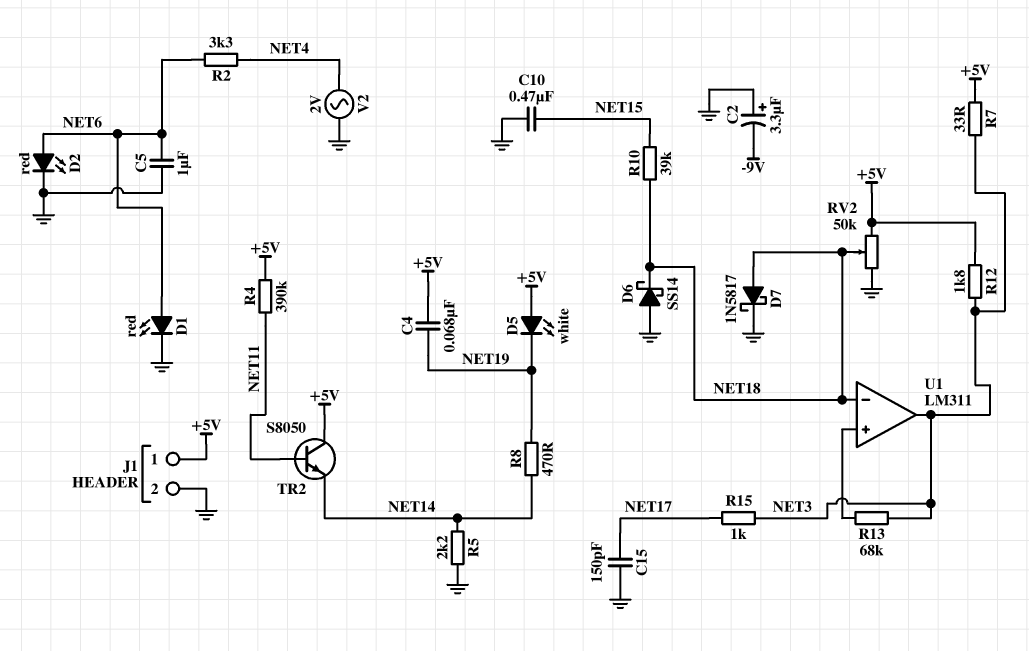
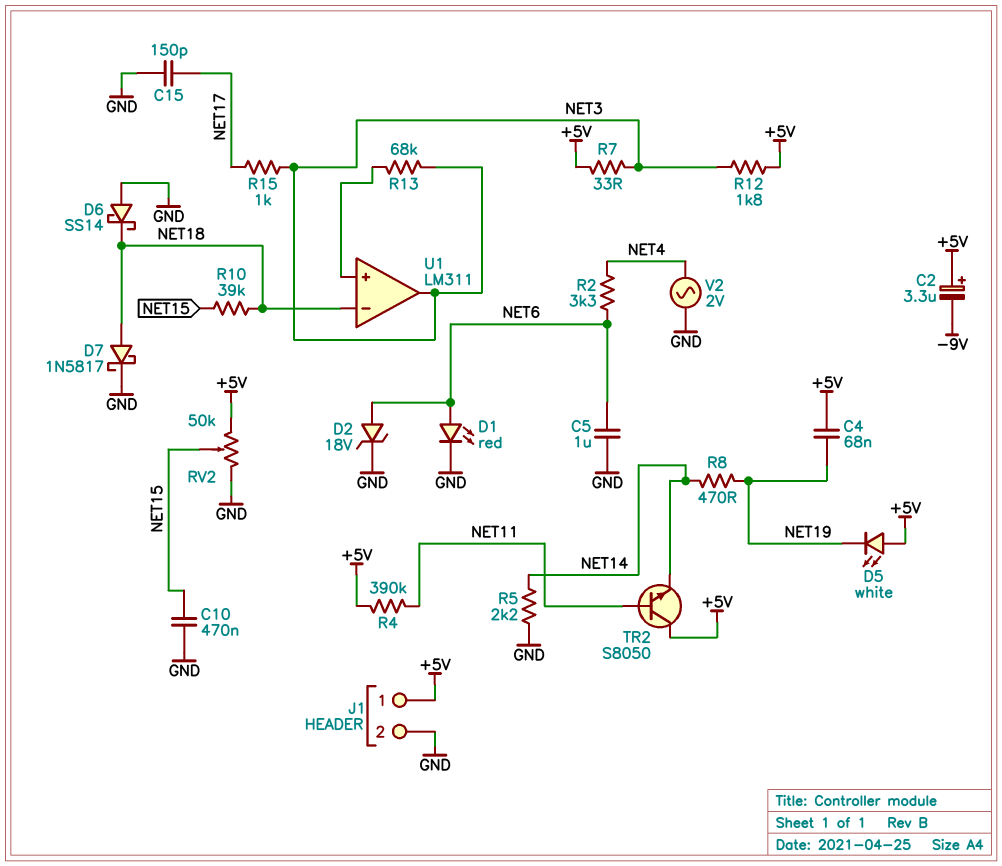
C2: 3.3uF (plus GND, minus -9V) -> 3.3uF (plus +5V, minus -9V)
D2: LED red (A NET6, K GND) -> zener 18V (A NET6, K GND)
RV2: 50k (+5V, GND, wiper NET18) -> 50k (+5V, GND, wiper NET15)

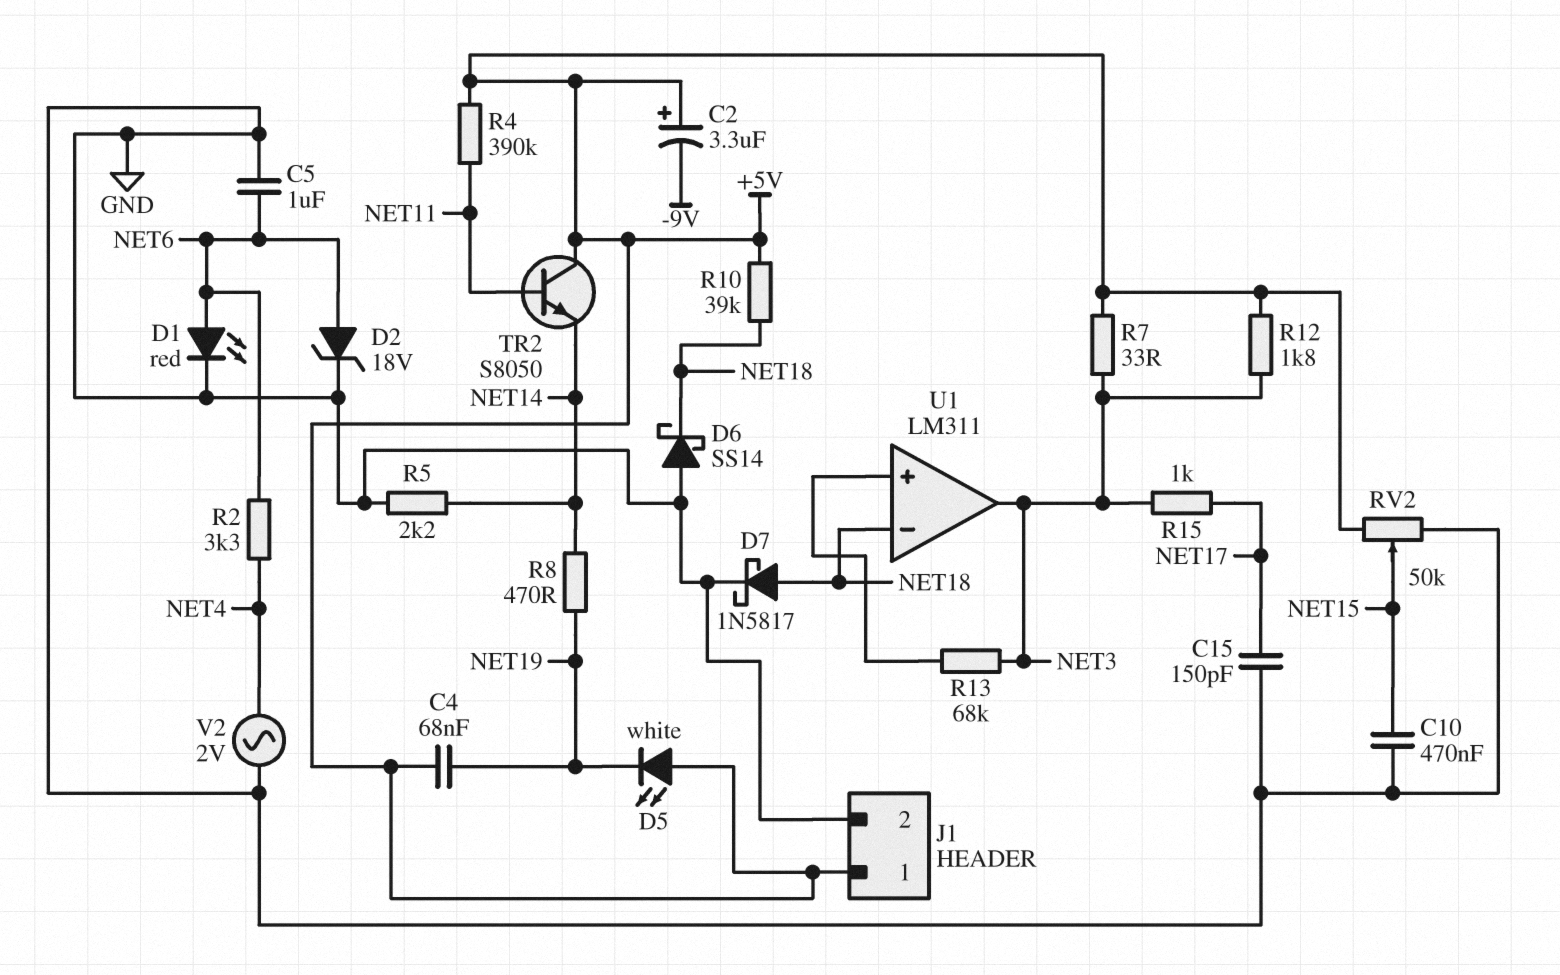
R10: 39k (NET15, NET18) -> 39k (+5V, NET18)

